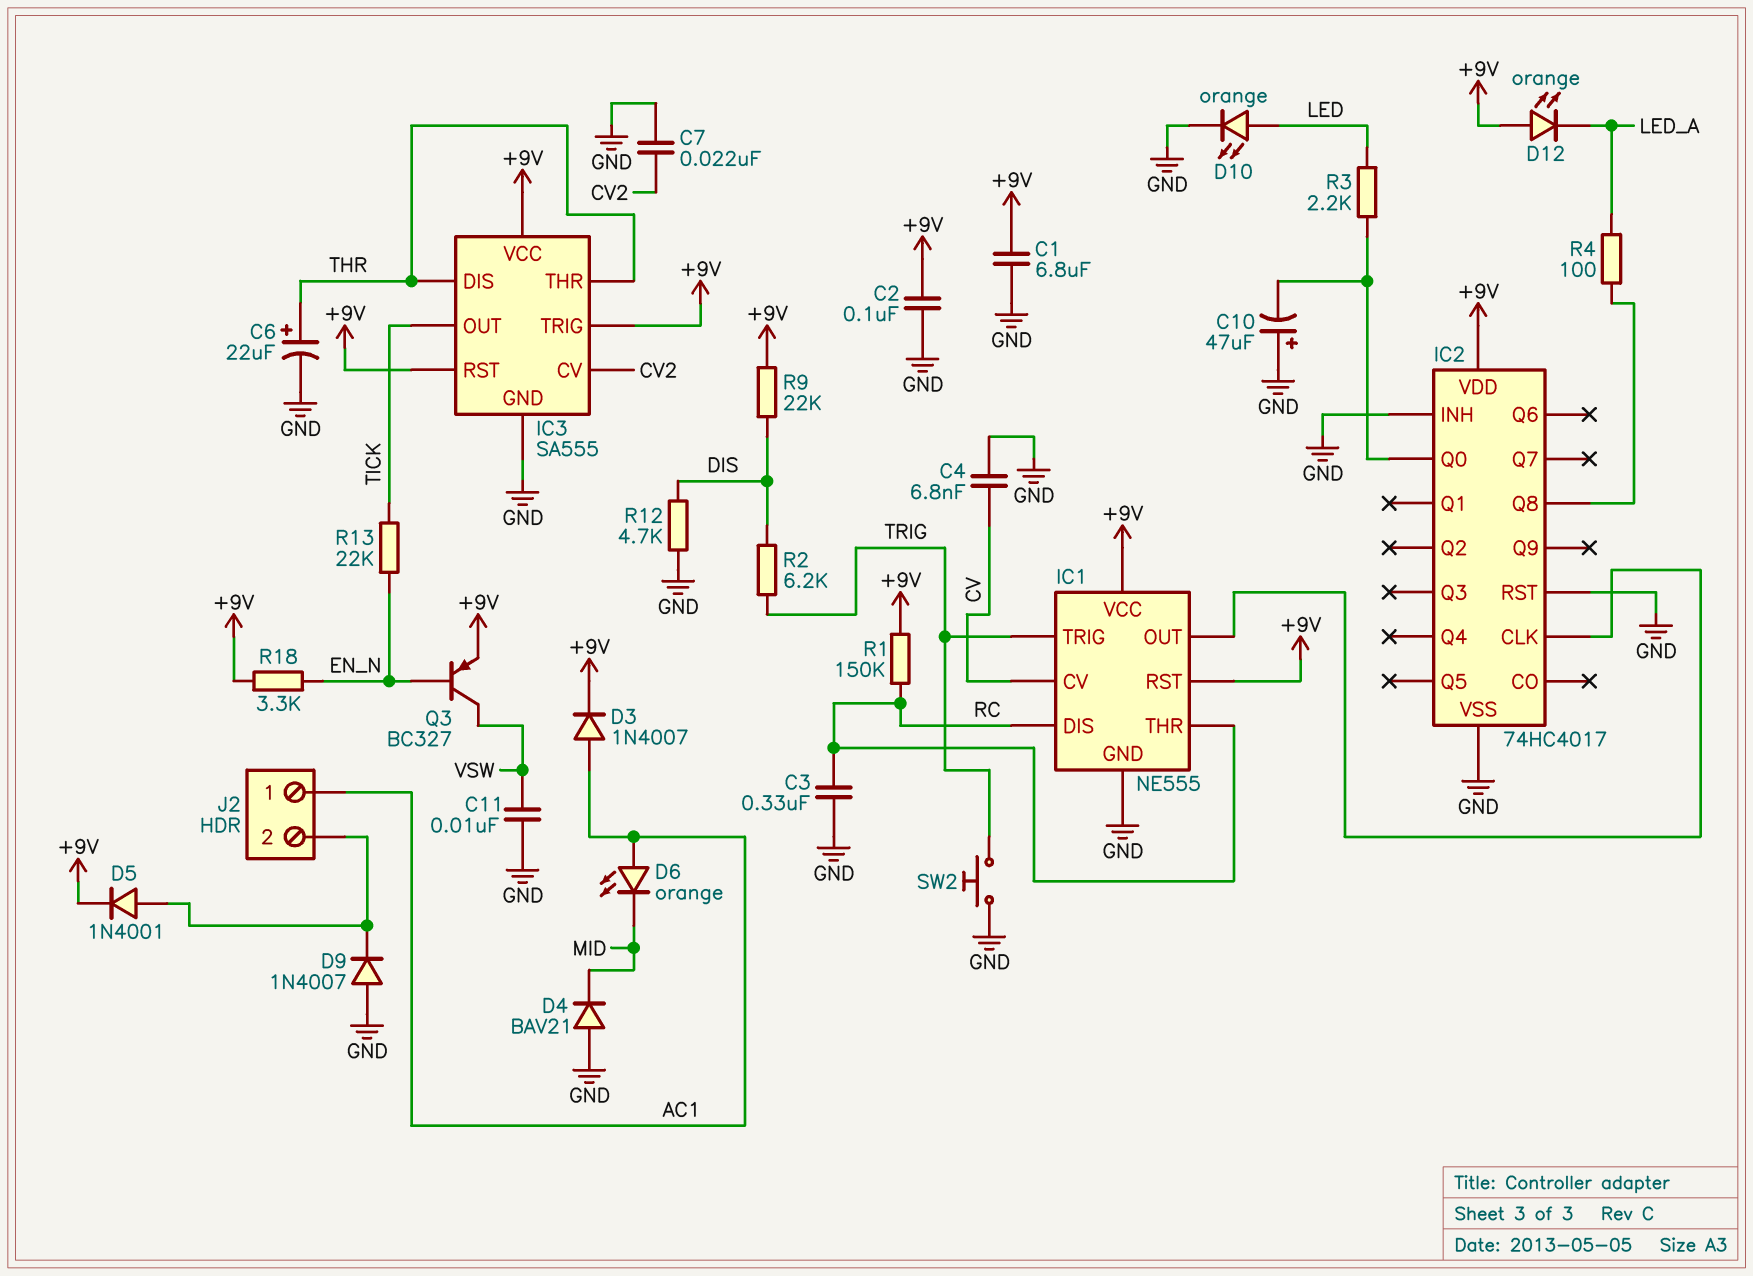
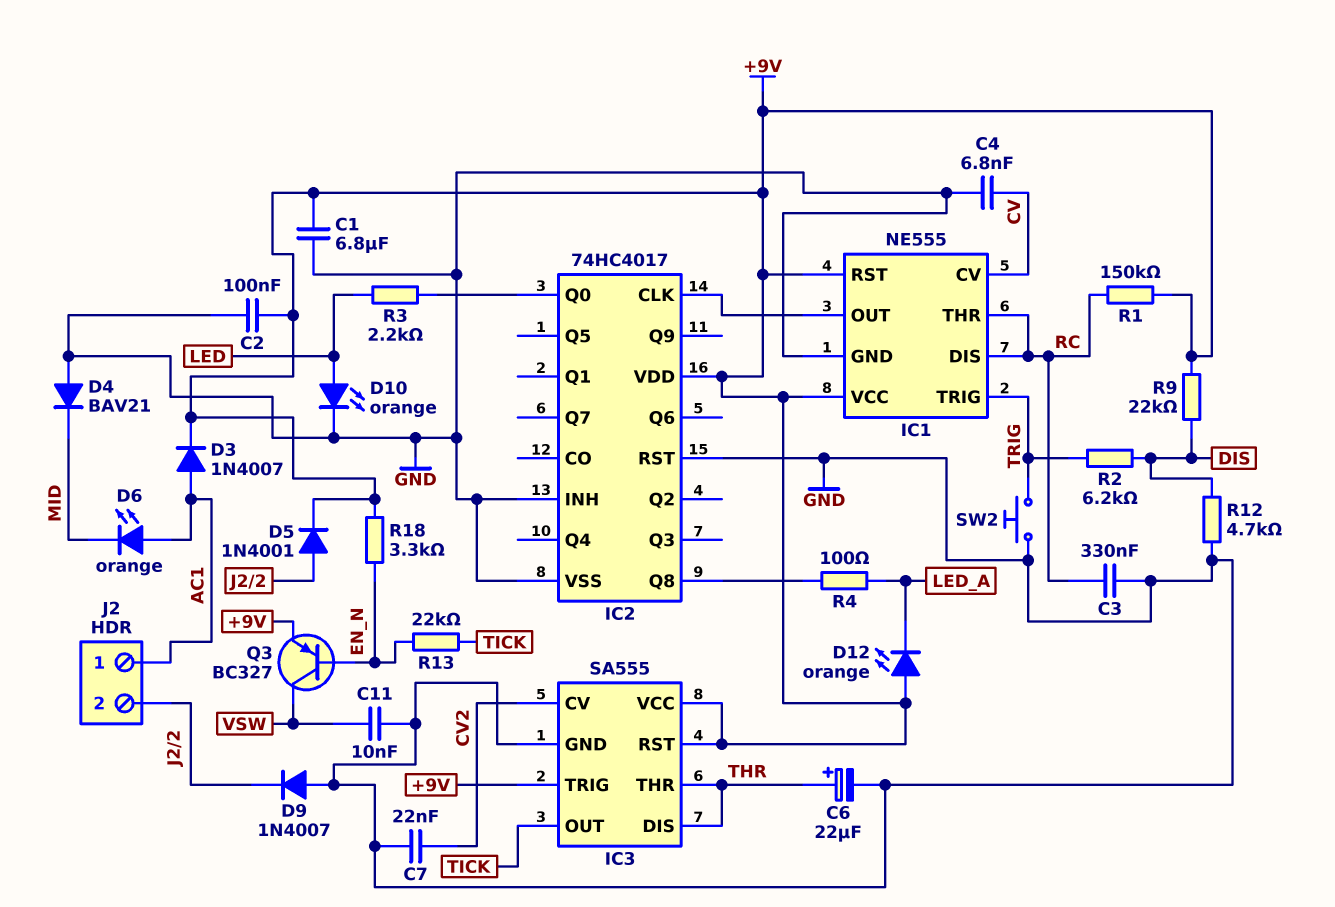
C10: 47uF (plus GND, minus IC2/Q0) -> none

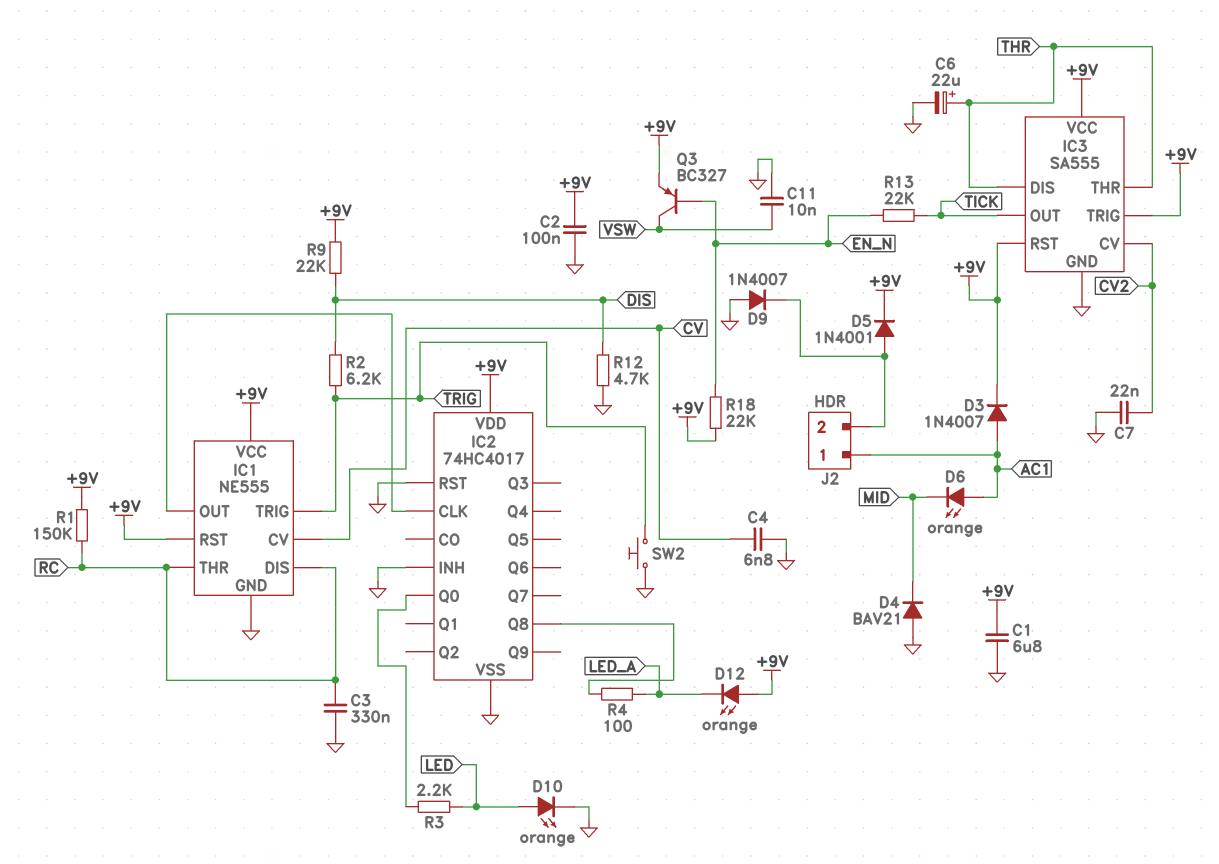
R18: 3.3k (+9V, EN_N) -> 22k (+9V, EN_N)

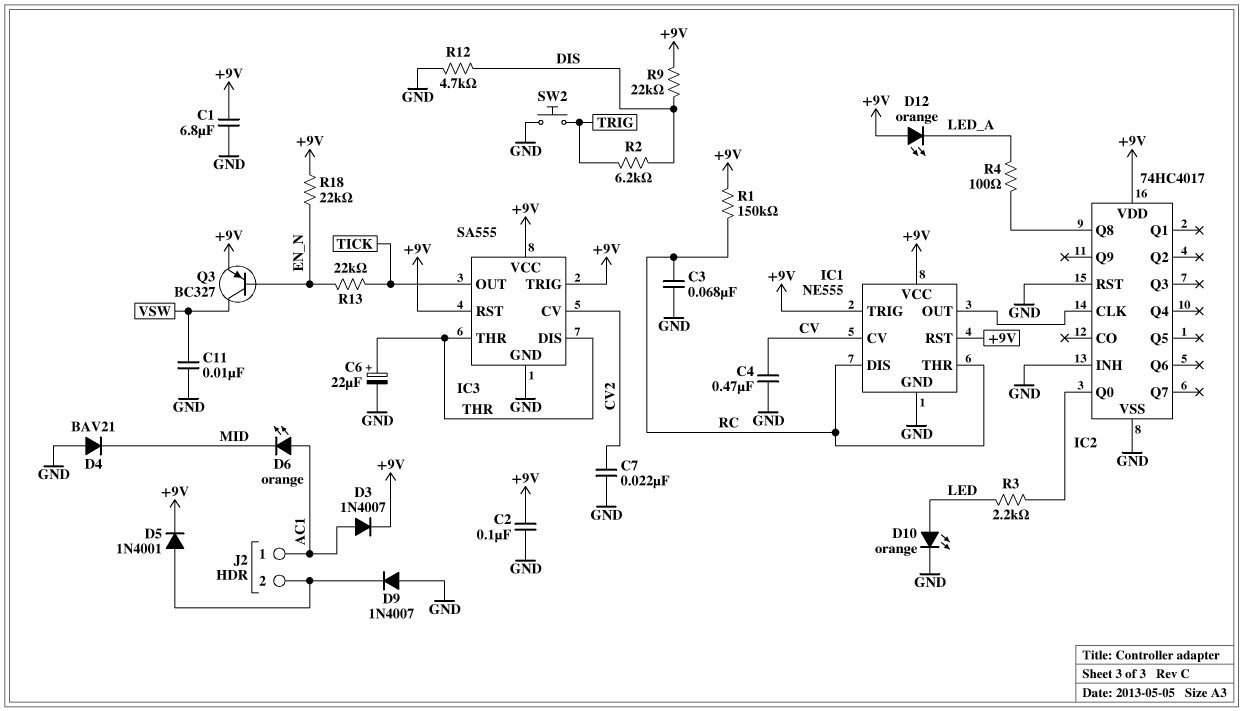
C3: 330nF (GND, RC) -> 68nF (GND, RC)
C4: 6.8nF (CV, GND) -> 470nF (CV, GND)
IC1 pin TRIG: TRIG -> +9V

